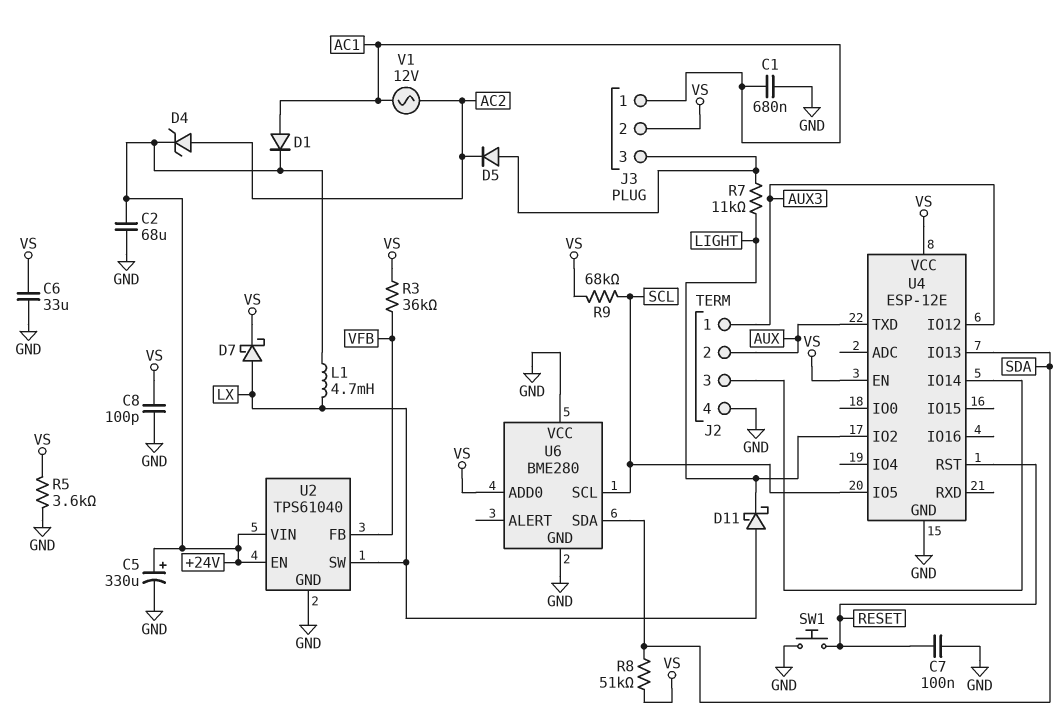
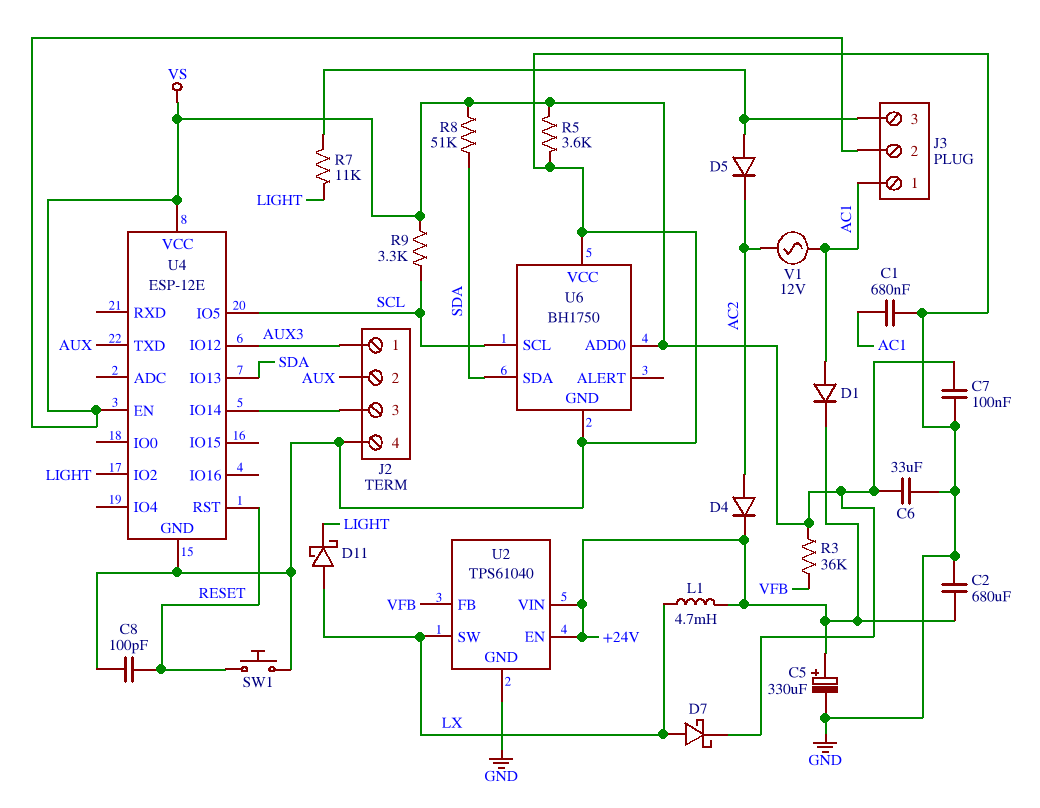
C2: 68uF (+24V, GND) -> 680uF (+24V, GND)
C7: 100nF (GND, RESET) -> 100nF (GND, VS)
C8: 100pF (GND, VS) -> 100pF (GND, RESET)
D4: zener (A AC2, K +24V) -> diode (A AC2, K +24V)
R9: 68k (SCL, VS) -> 3.3k (SCL, VS)
U6: BME280 -> BH1750

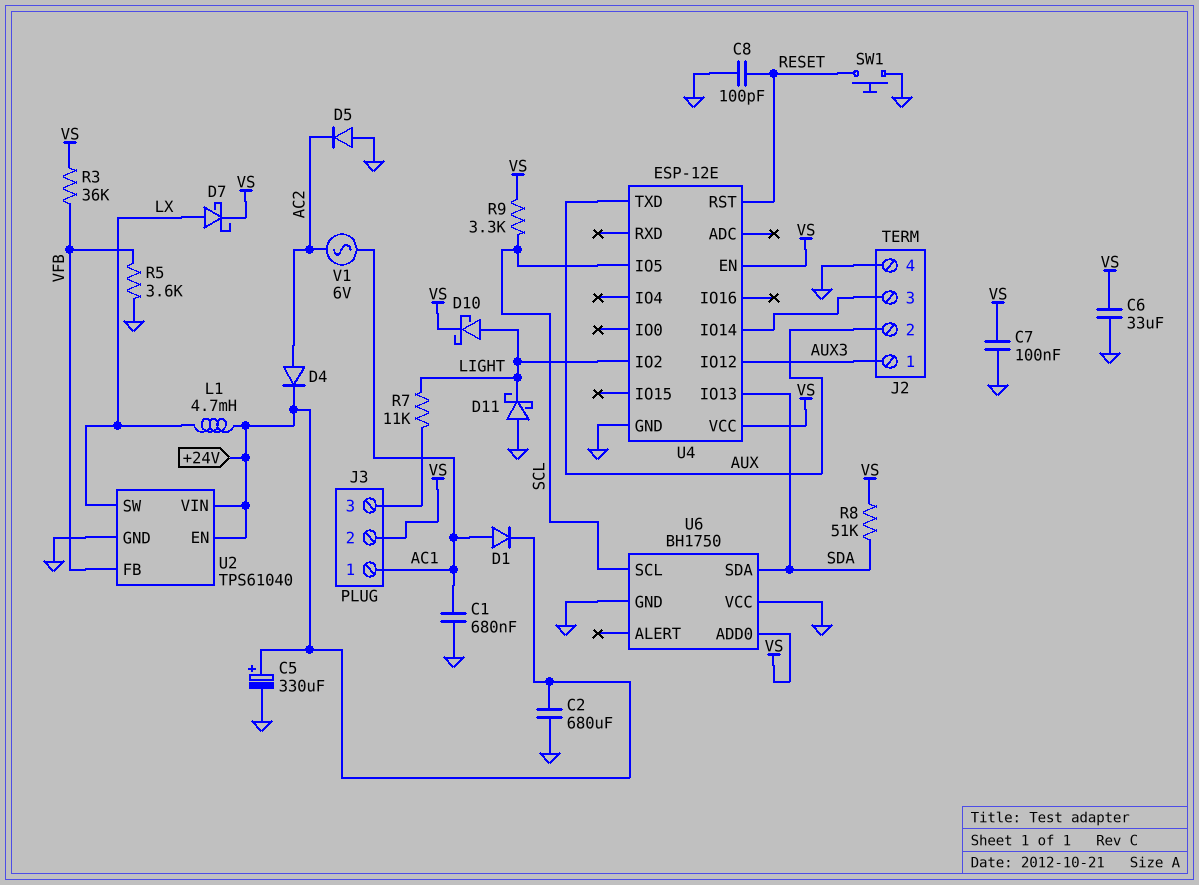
D5: diode (A J3/3, K AC2) -> diode (A GND, K AC2)
D10: none -> schottky (A LIGHT, K VS)
D11: schottky (A LX, K LIGHT) -> schottky (A GND, K LIGHT)
R5: 3.6k (GND, VS) -> 3.6k (GND, VFB)
V1: AC 12V (AC1, AC2) -> AC 6V (AC1, AC2)

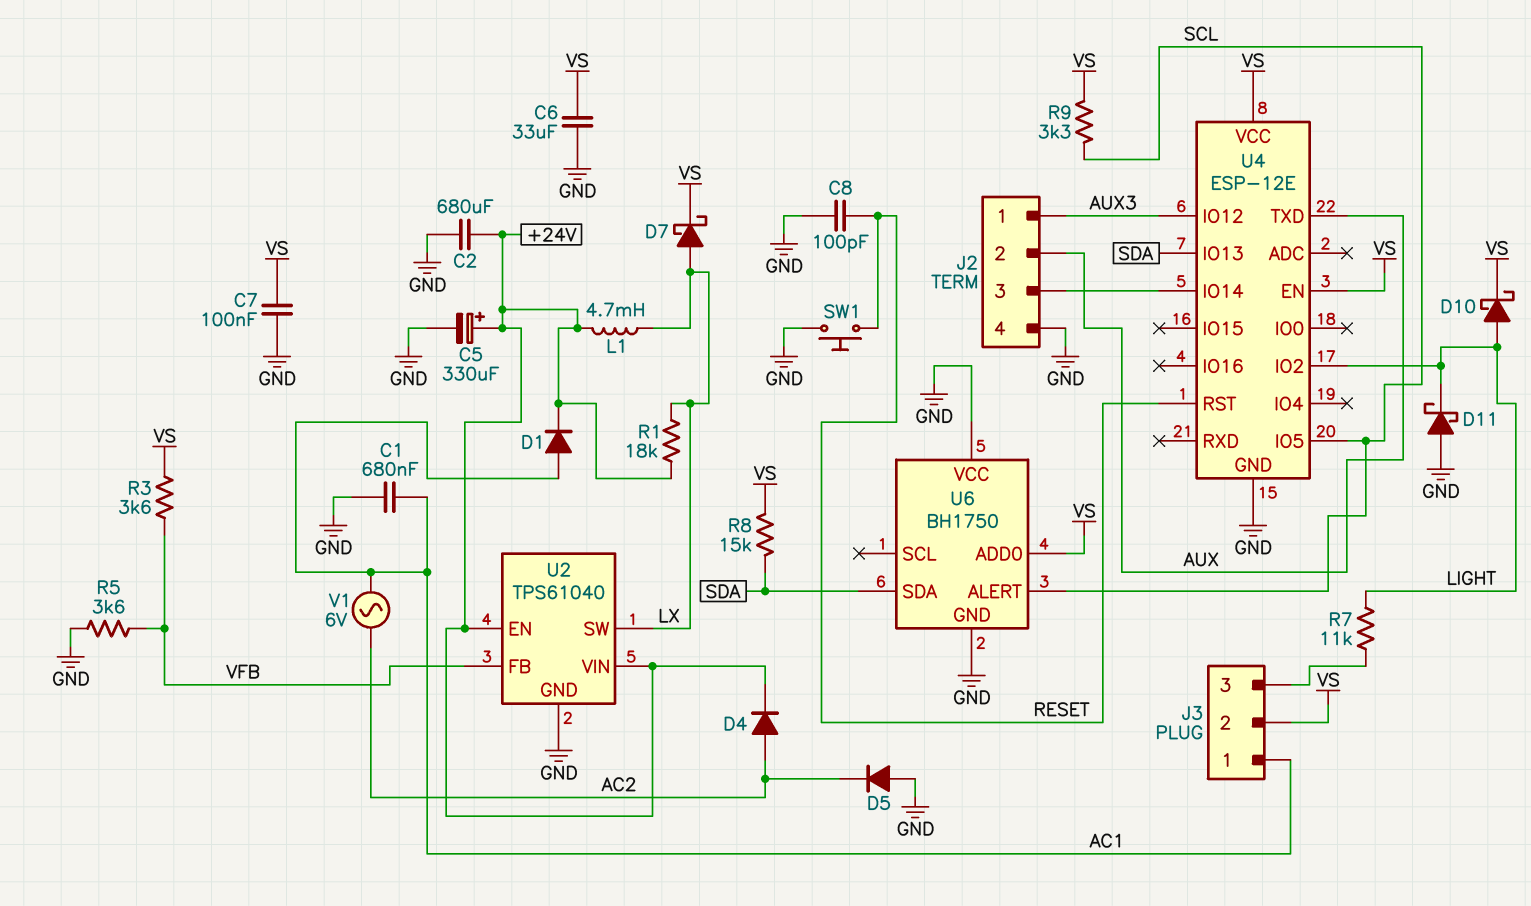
R1: none -> 18k (+24V, LX)
R3: 36k (VFB, VS) -> 3.6k (VFB, VS)
R8: 51k (SDA, VS) -> 15k (SDA, VS)
U6 pin ALERT: none -> SCL
U6 pin SCL: SCL -> none

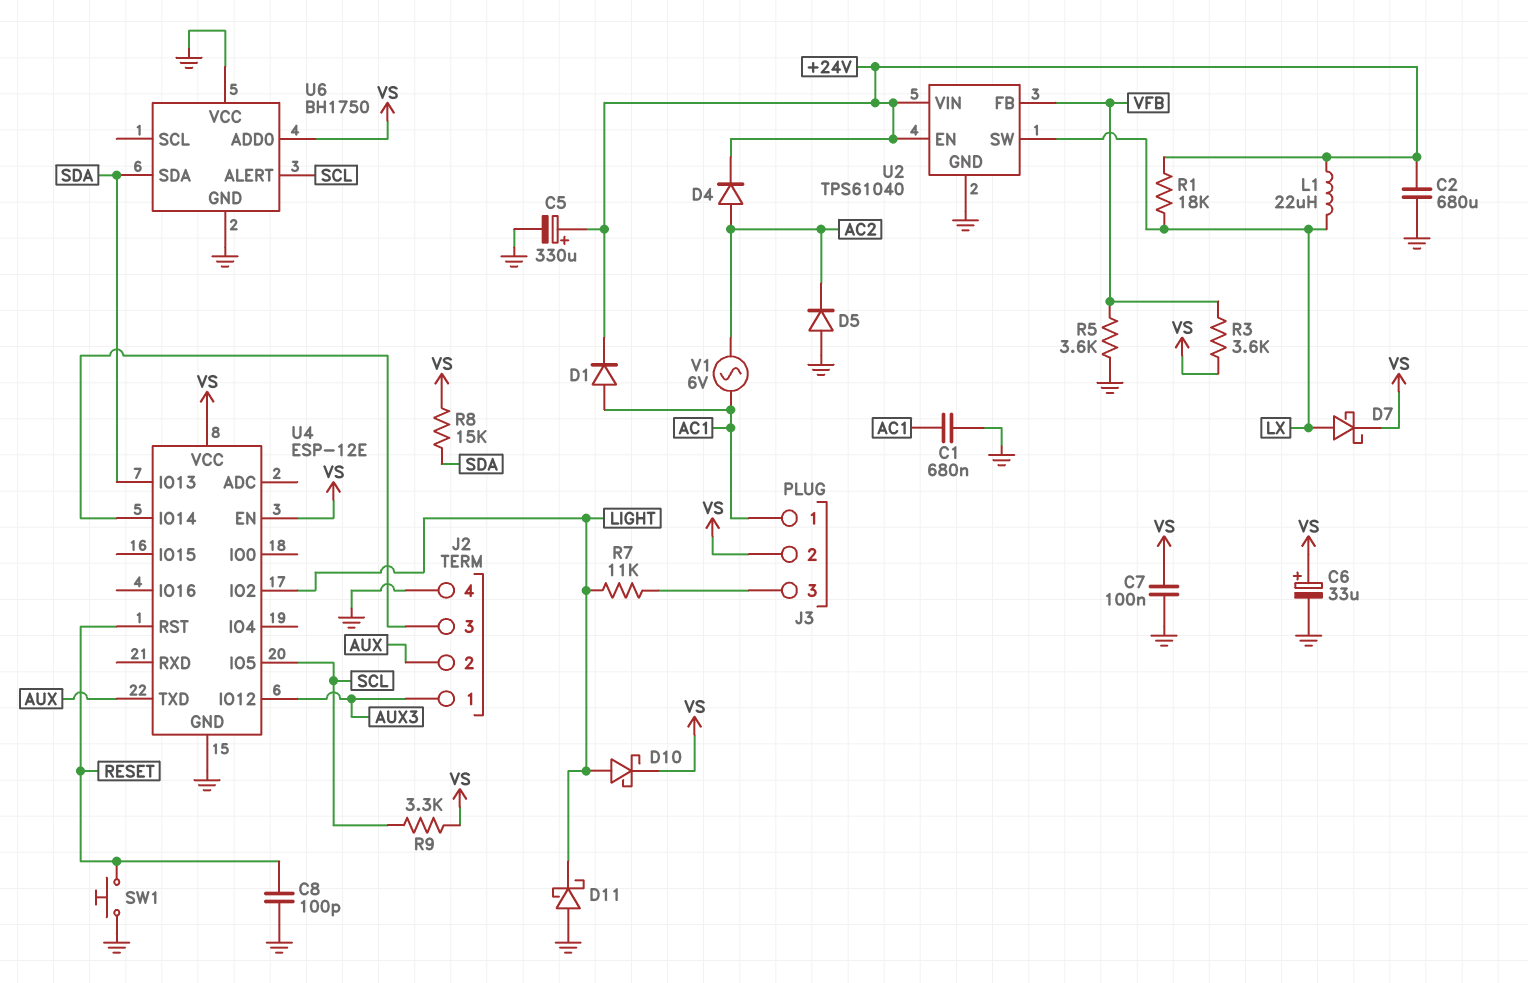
C6: 33uF (GND, VS) -> 33uF (plus VS, minus GND)
L1: 4.7mH (+24V, LX) -> 22uH (+24V, LX)

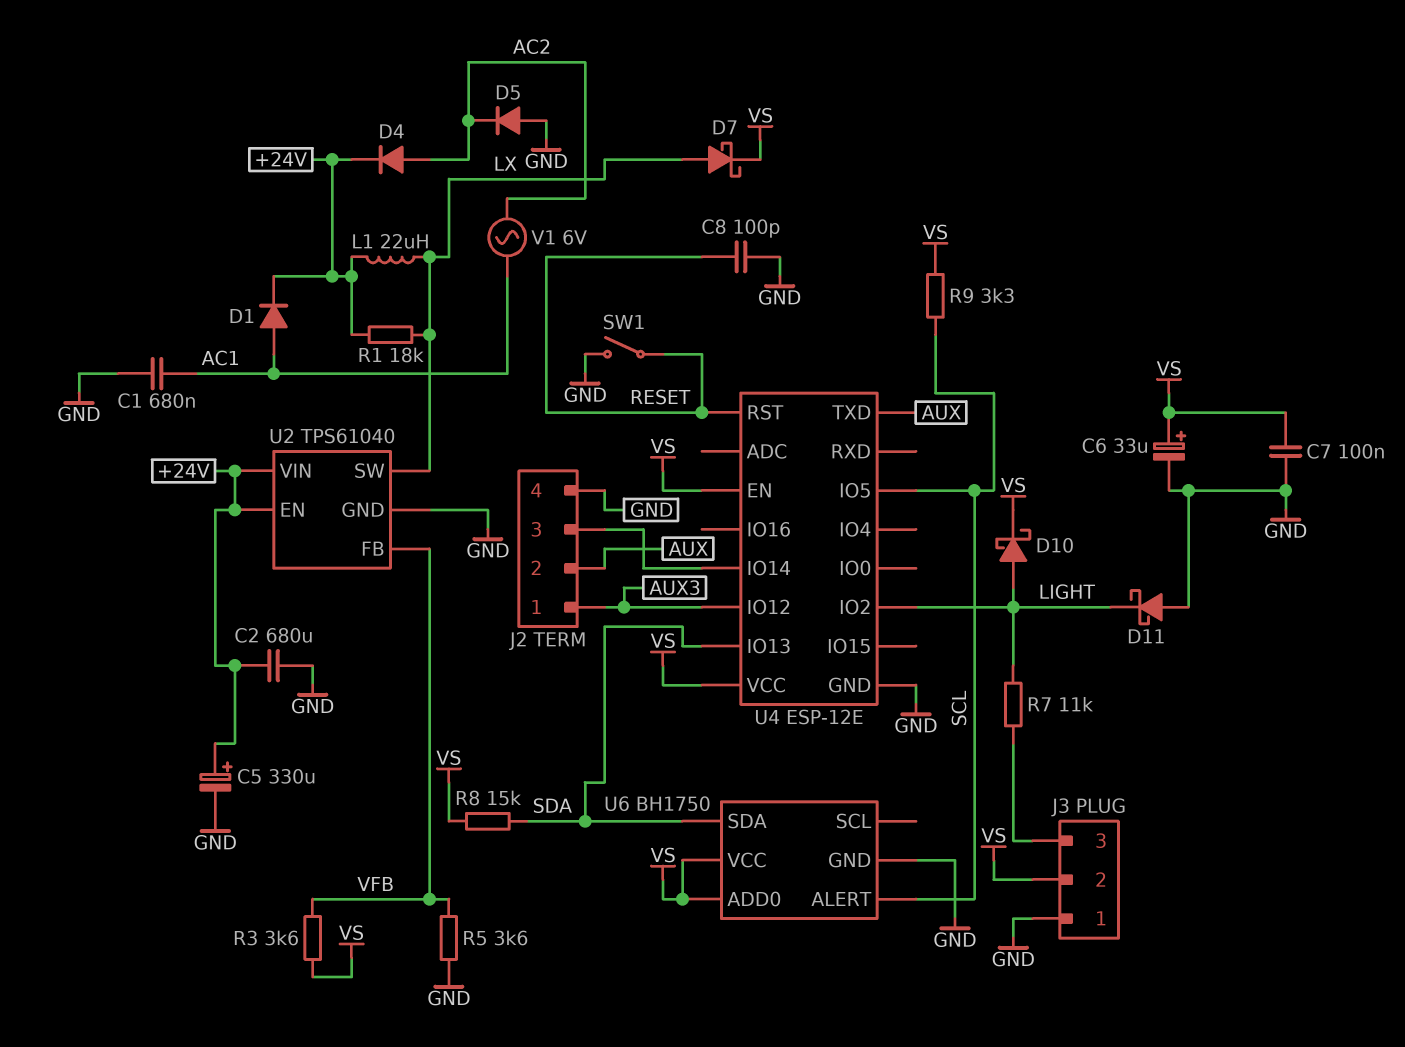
J3 pin 1: AC1 -> GND
SW1: button (GND, RESET) -> switch (GND, RESET)
U6 pin VCC: GND -> VS

